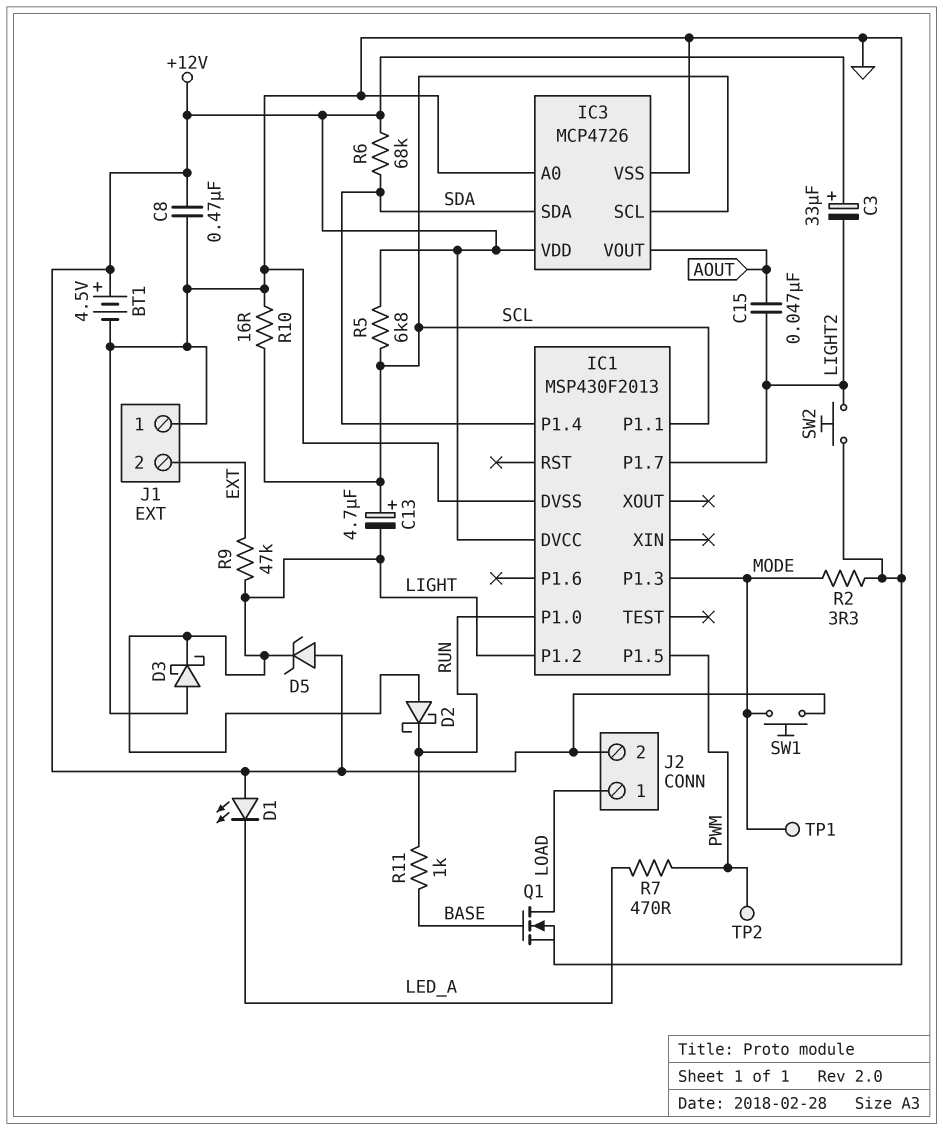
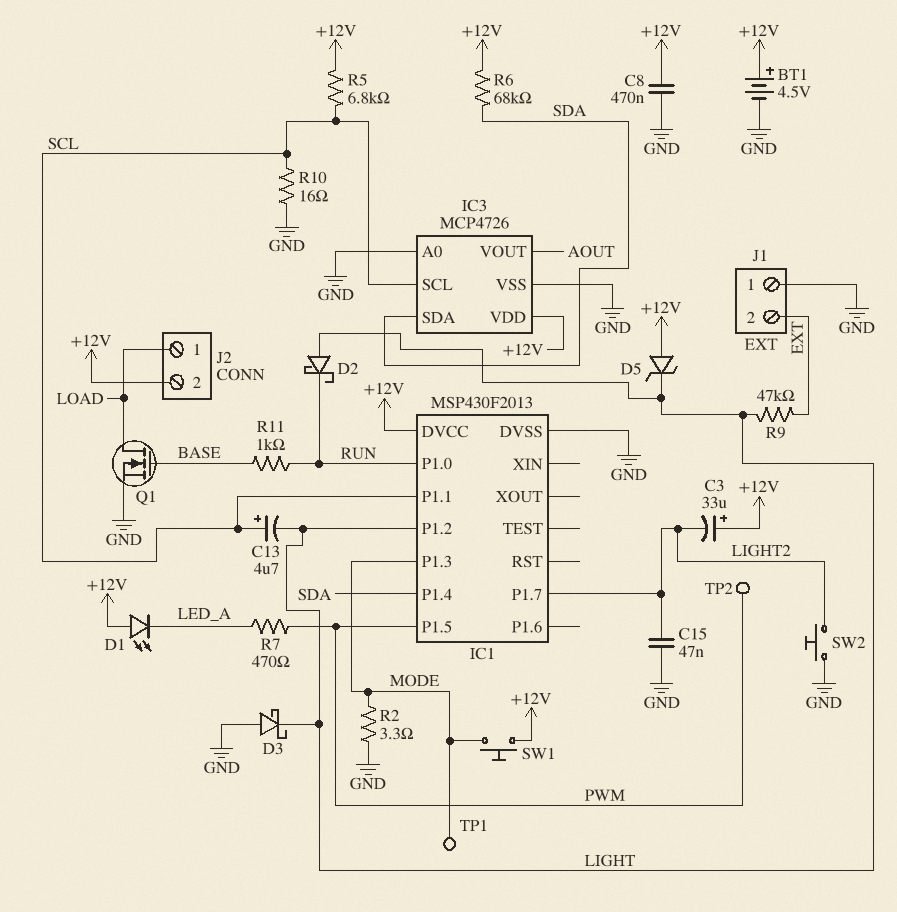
C15: 47nF (AOUT, LIGHT2) -> 47nF (GND, LIGHT2)

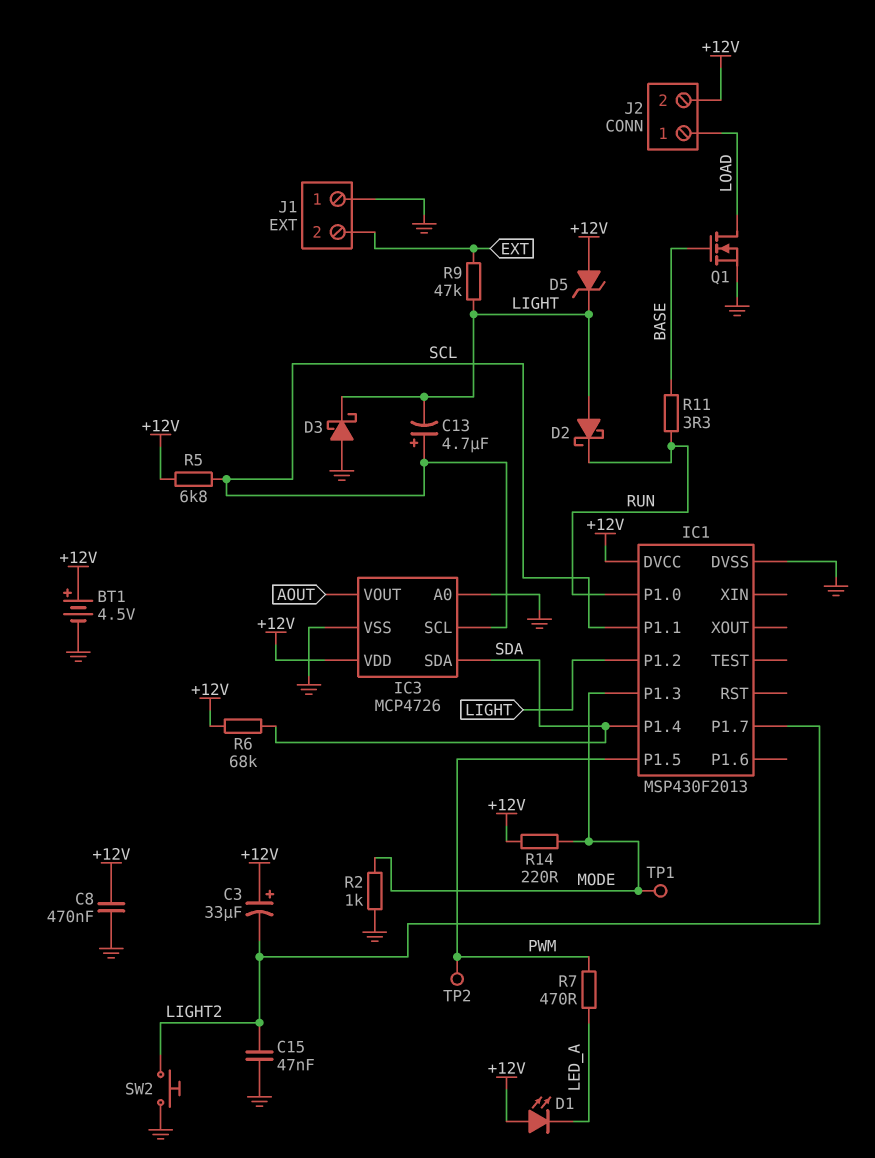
R2: 3.3 (GND, MODE) -> 1k (GND, MODE)
R10: 16 (GND, SCL) -> none
R11: 1k (BASE, RUN) -> 3.3 (BASE, RUN)
R14: none -> 220 (+12V, MODE)
SW1: button (+12V, MODE) -> none

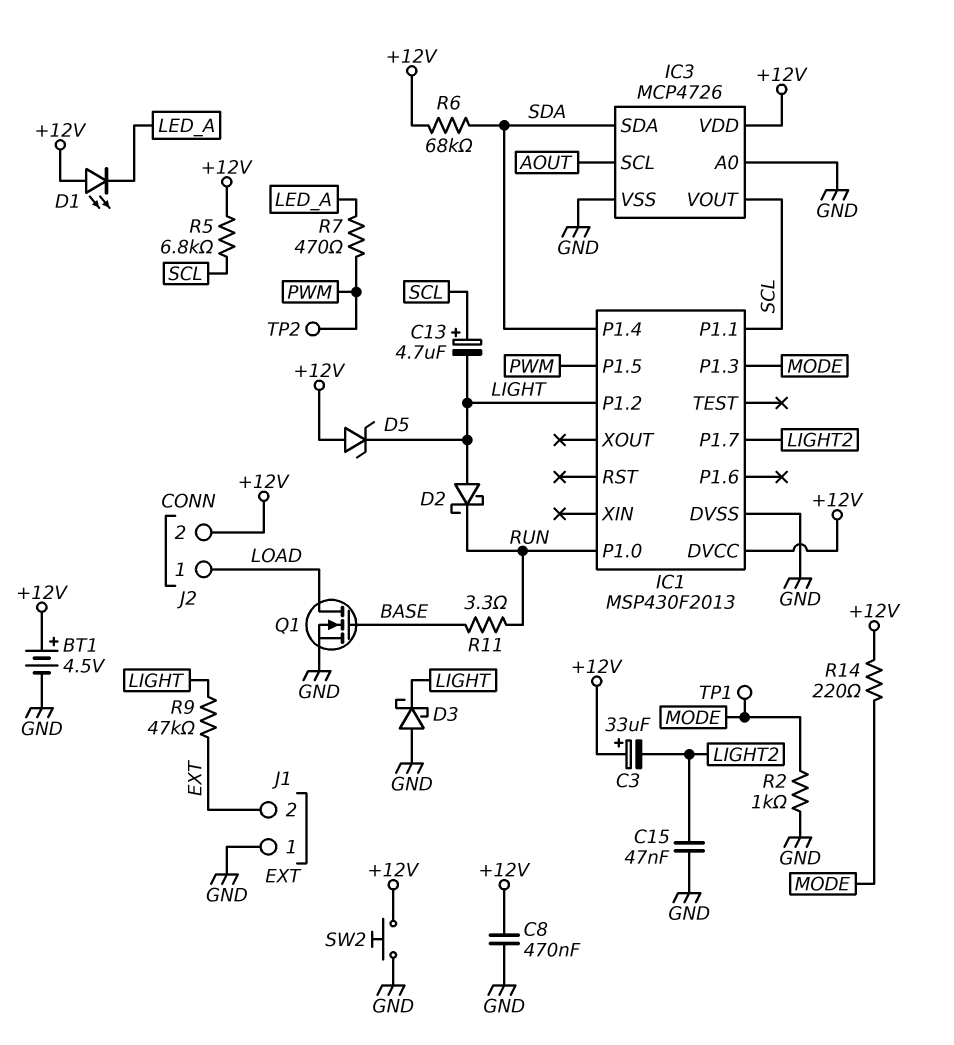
IC3 pin SCL: SCL -> AOUT
IC3 pin VOUT: AOUT -> SCL
SW2: button (GND, LIGHT2) -> button (+12V, GND)

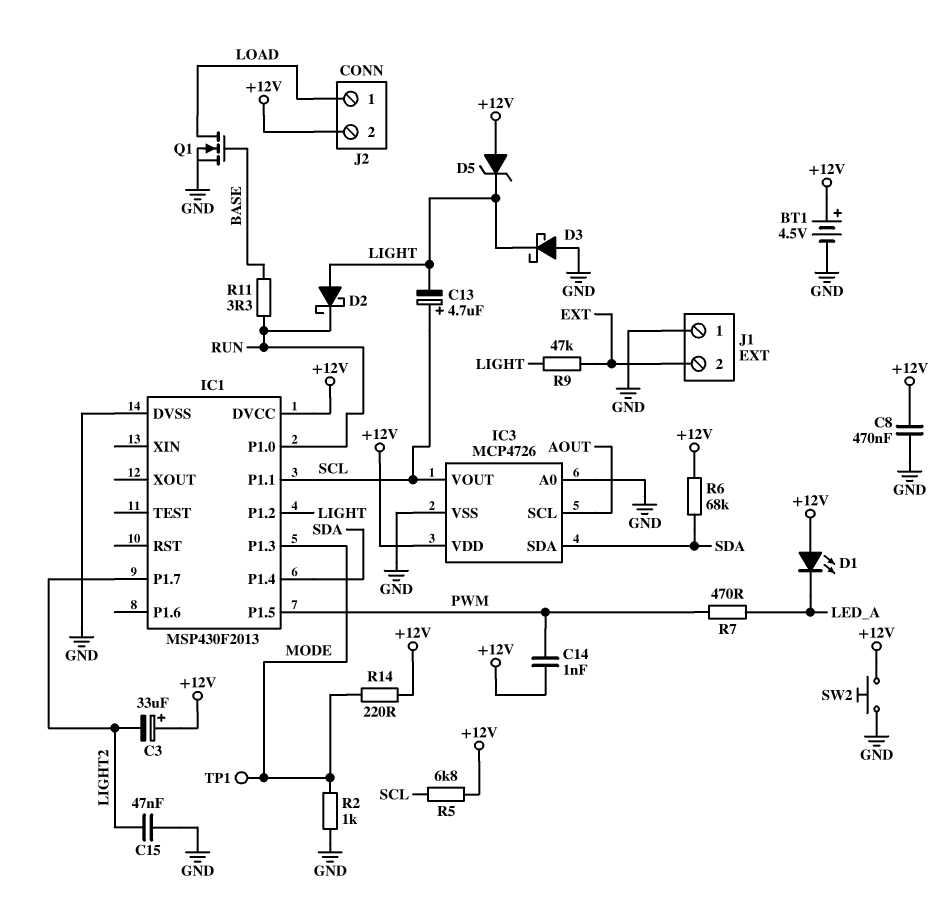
C14: none -> 1nF (+12V, PWM)
TP2: test point (PWM) -> none

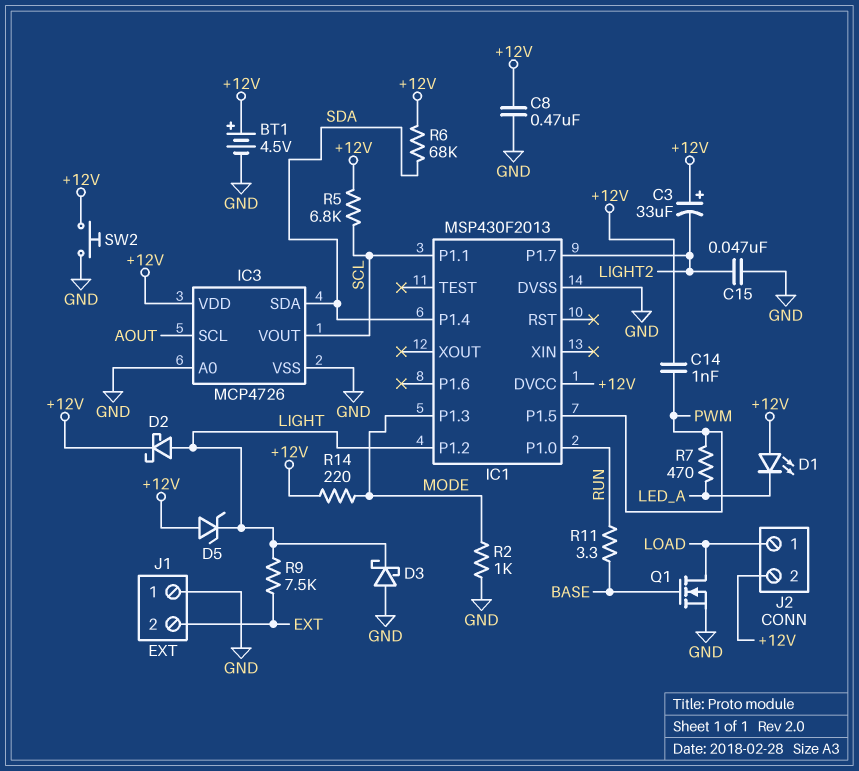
C13: 4.7uF (plus SCL, minus LIGHT) -> none
D2: schottky (A LIGHT, K RUN) -> schottky (A LIGHT, K +12V)
R9: 47k (EXT, LIGHT) -> 7.5k (EXT, LIGHT)
TP1: test point (MODE) -> none

